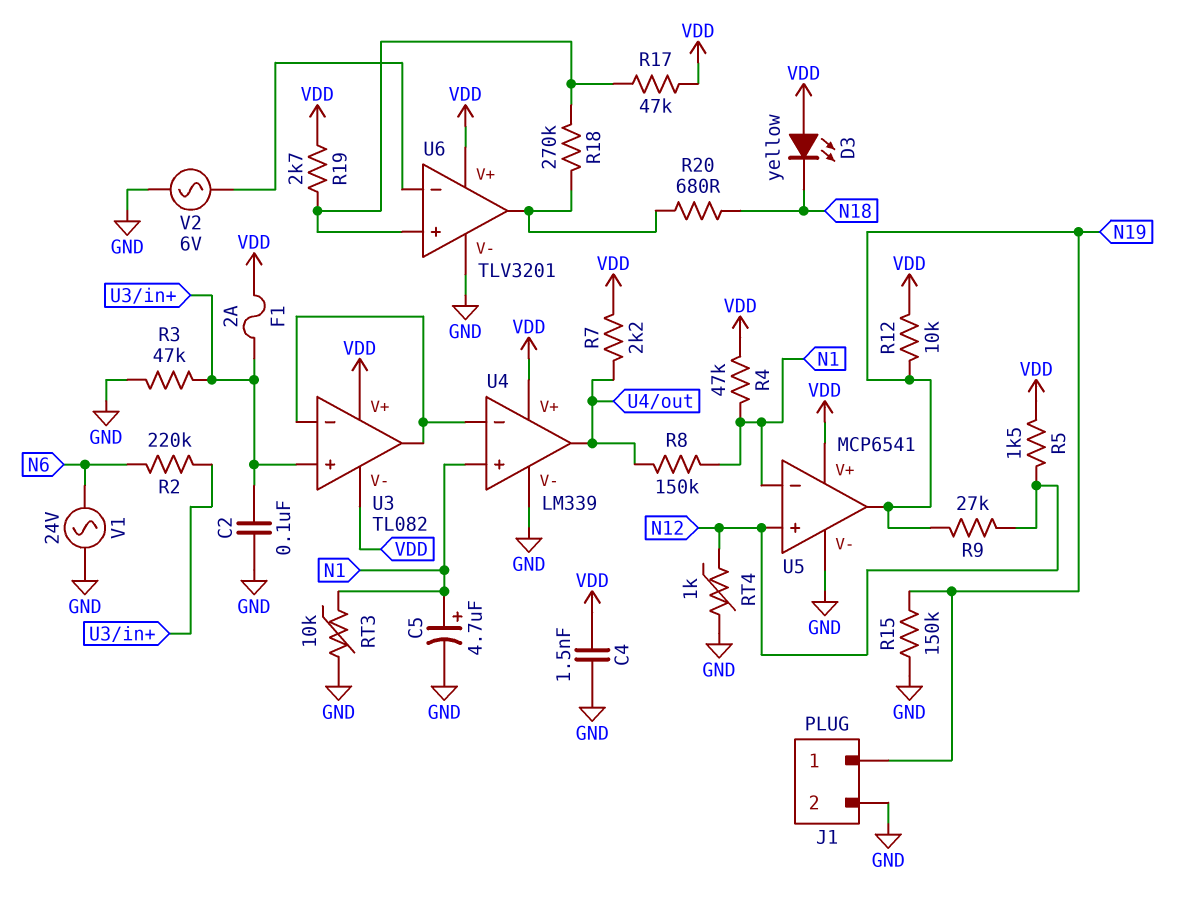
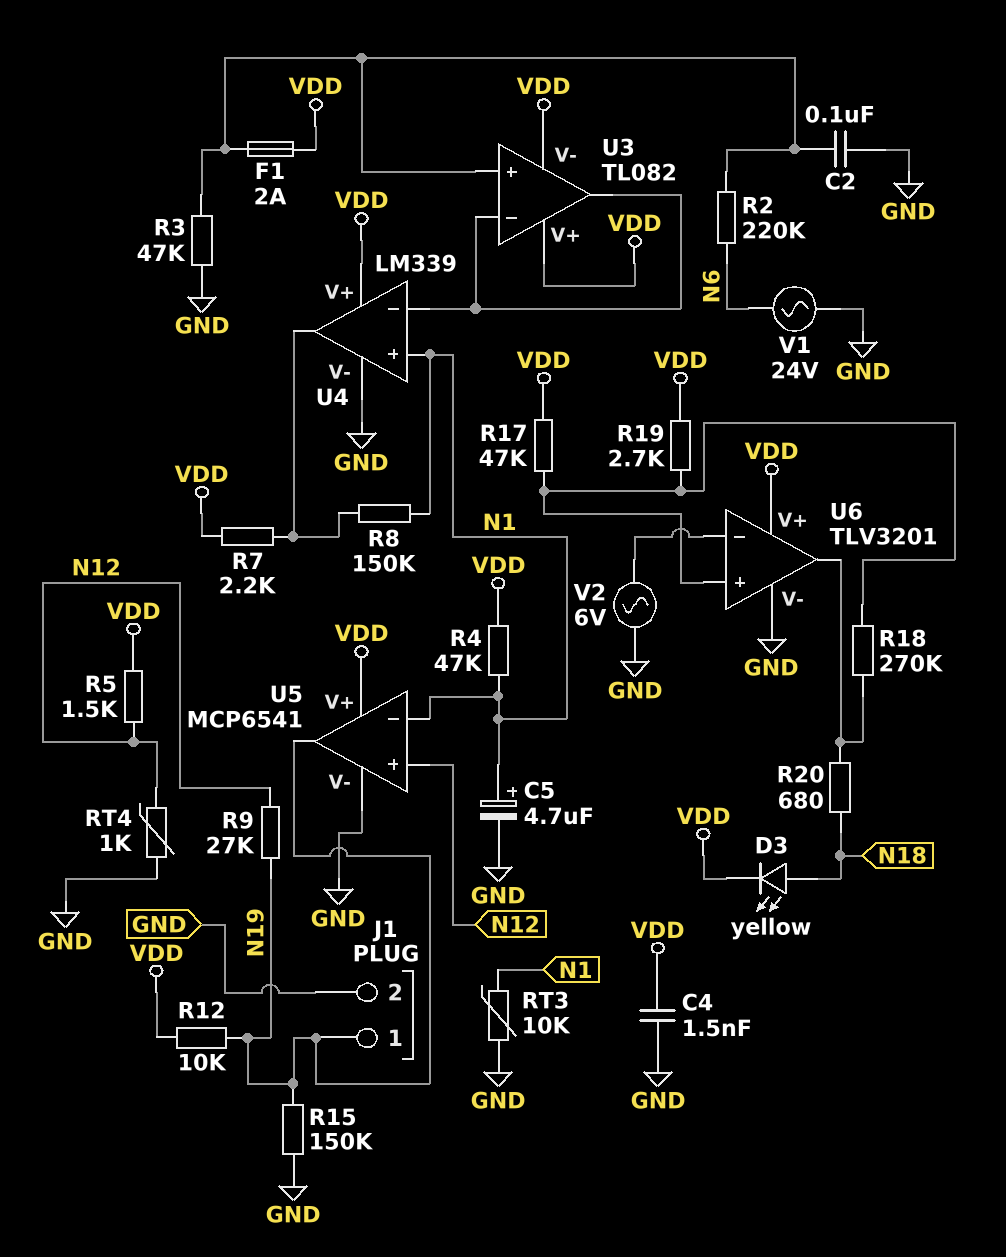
D3: LED yellow (A VDD, K N18) -> LED yellow (A N18, K VDD)

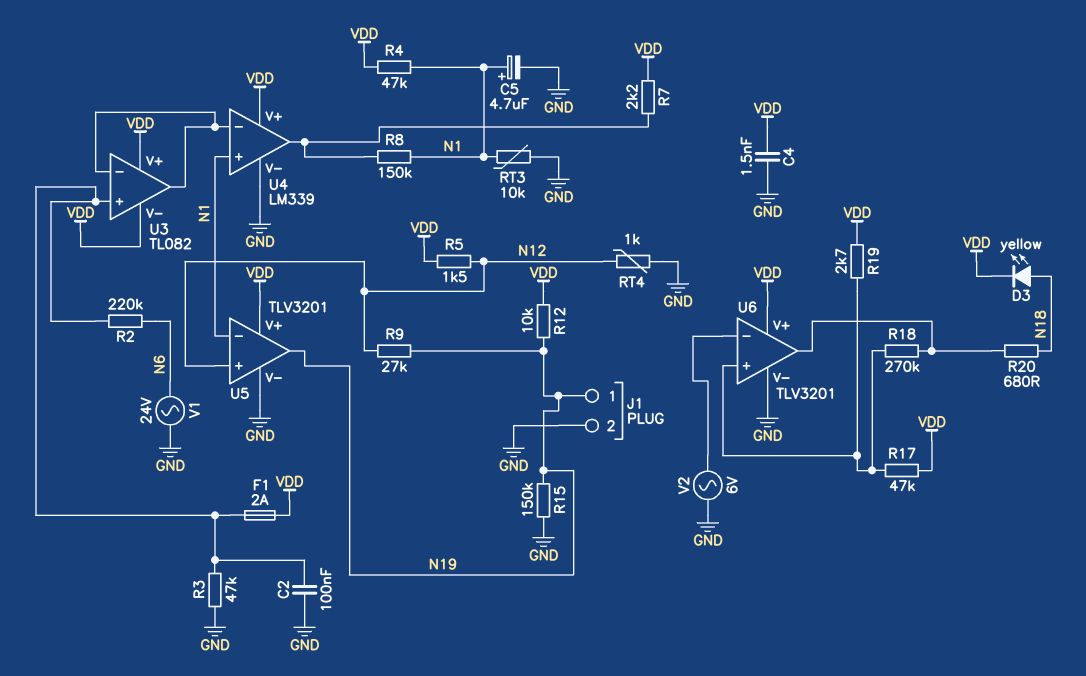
U5: MCP6541 -> TLV3201

